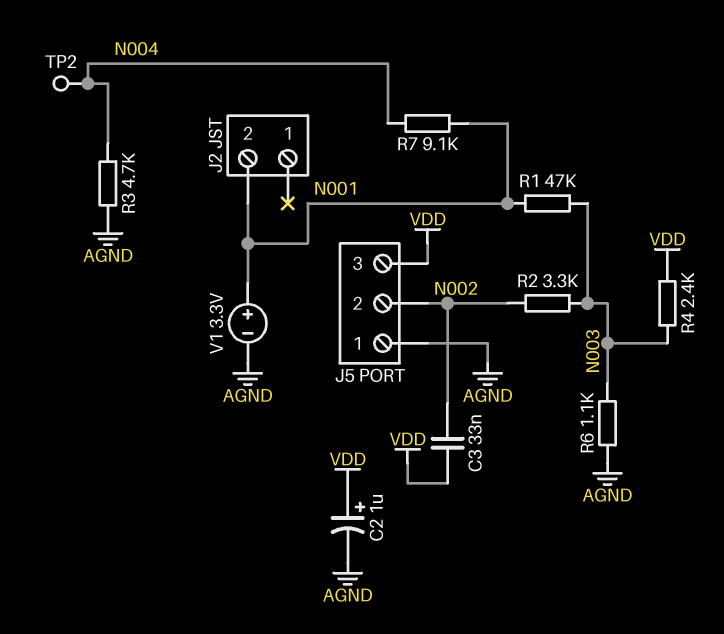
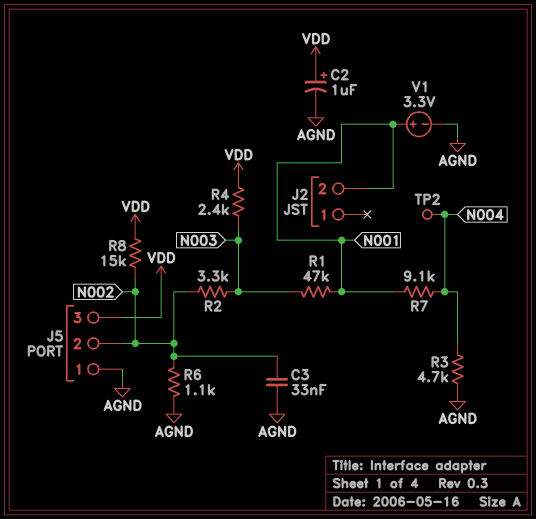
C3: 33nF (N002, VDD) -> 33nF (AGND, N002)
R6: 1.1k (AGND, N003) -> 1.1k (AGND, N002)
R8: none -> 15k (N002, VDD)

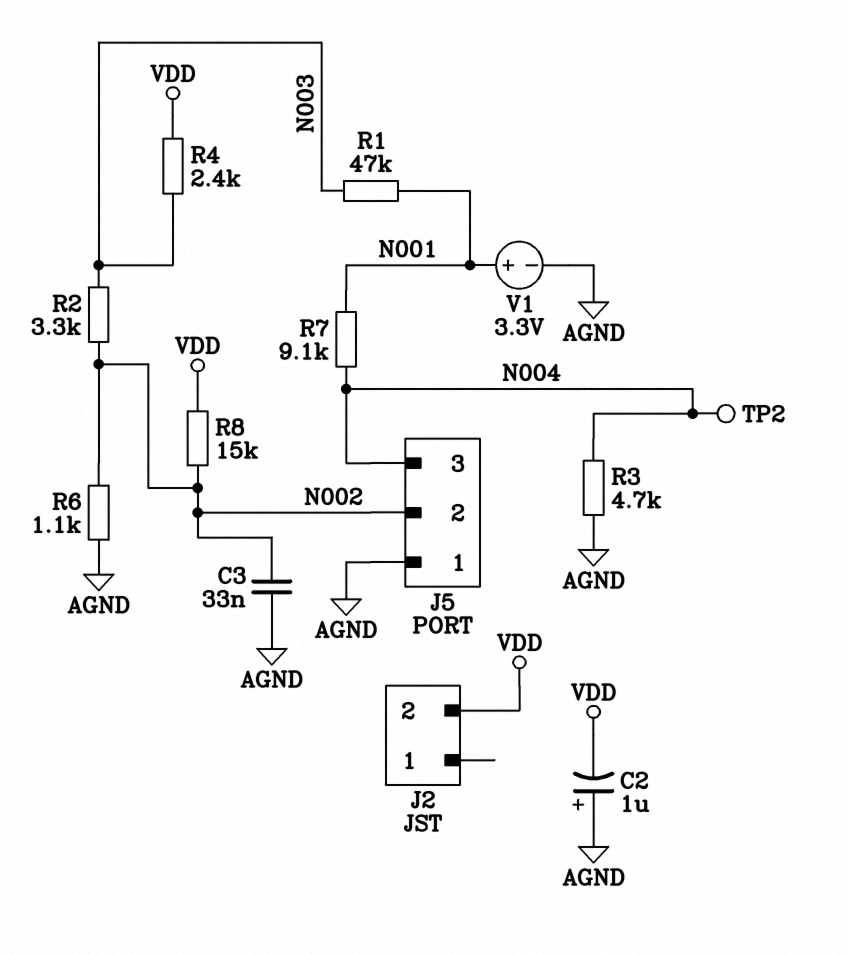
C2: 1uF (plus VDD, minus AGND) -> 1uF (plus AGND, minus VDD)
J2 pin 2: N001 -> VDD
J5 pin 3: VDD -> N004

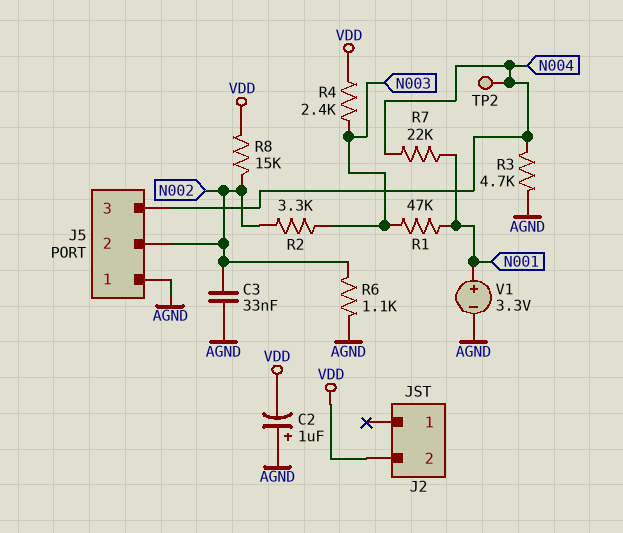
R7: 9.1k (N001, N004) -> 22k (N001, N004)

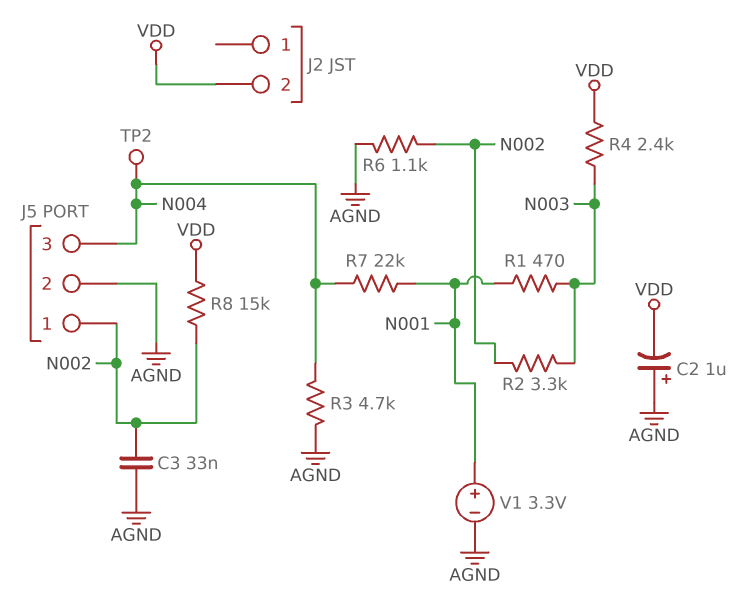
J5 pin 1: AGND -> N002
J5 pin 2: N002 -> AGND
R1: 47k (N001, N003) -> 470 (N001, N003)

